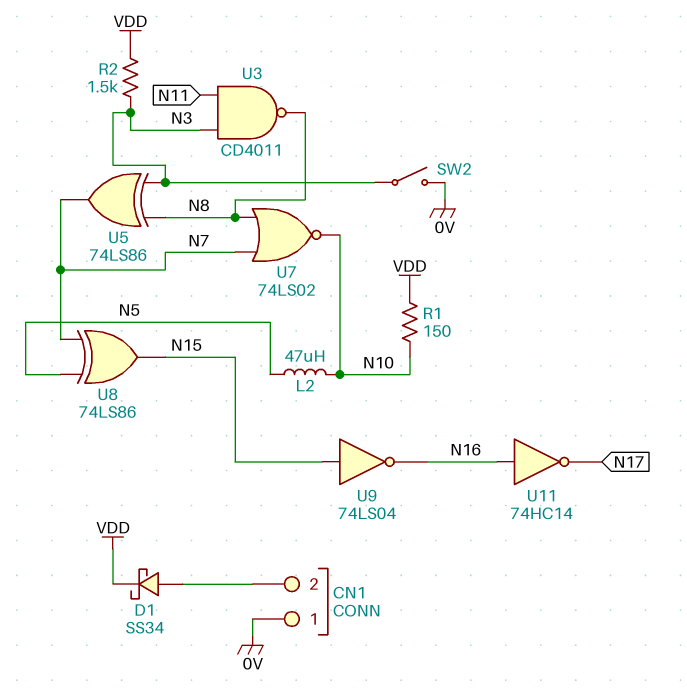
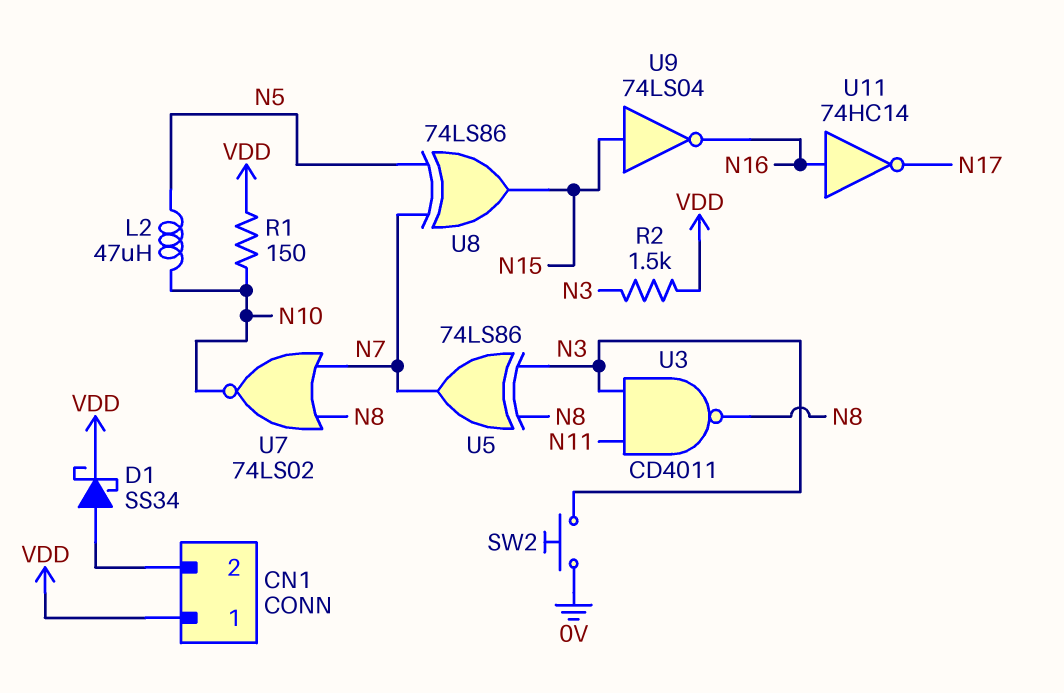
CN1 pin 1: 0V -> VDD
SW2: switch (0V, N3) -> button (0V, N3)

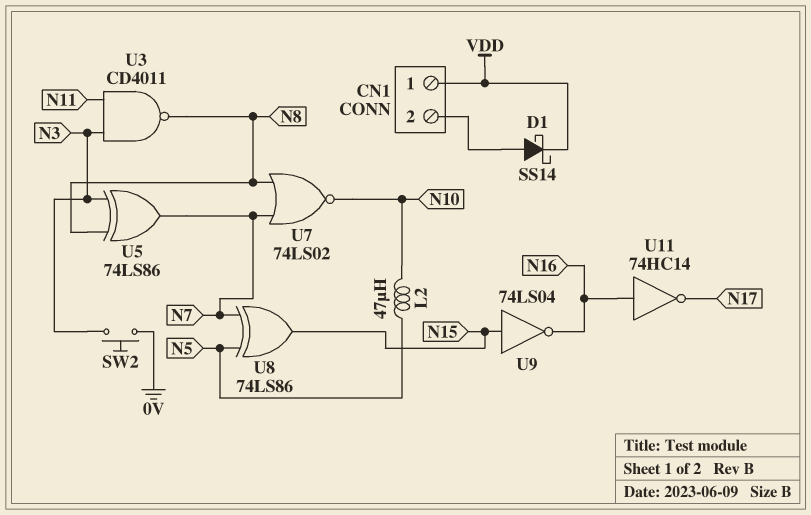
D1: schottky SS34 (A CN1/2, K VDD) -> schottky SS14 (A CN1/2, K VDD)
R1: 150 (N10, VDD) -> none
R2: 1.5k (N3, VDD) -> none

